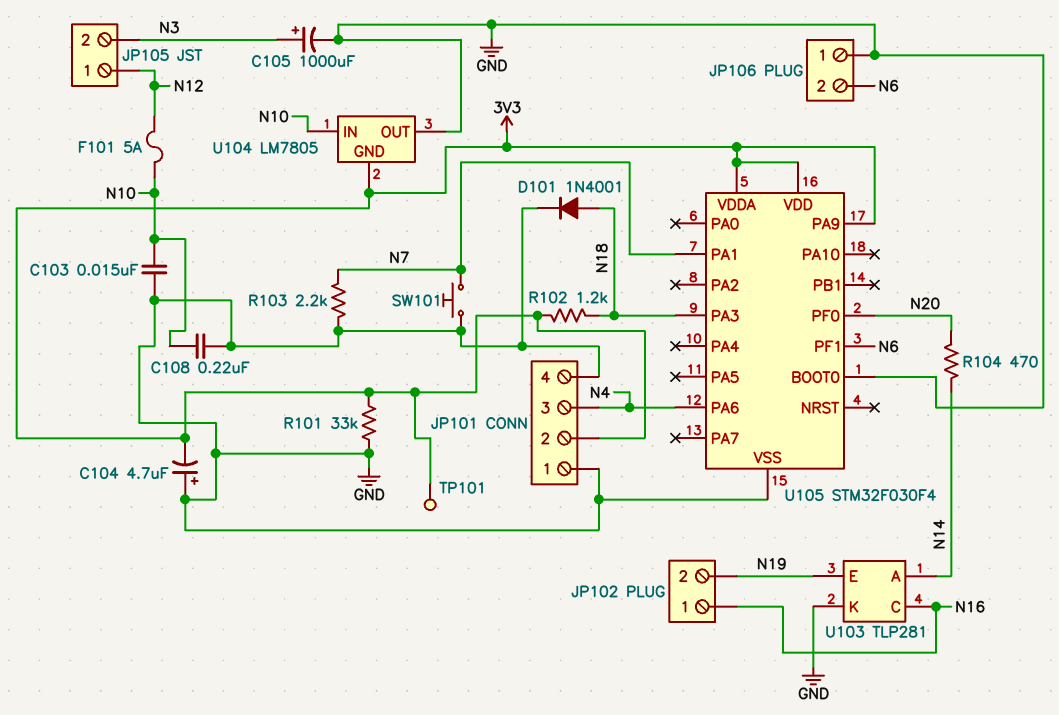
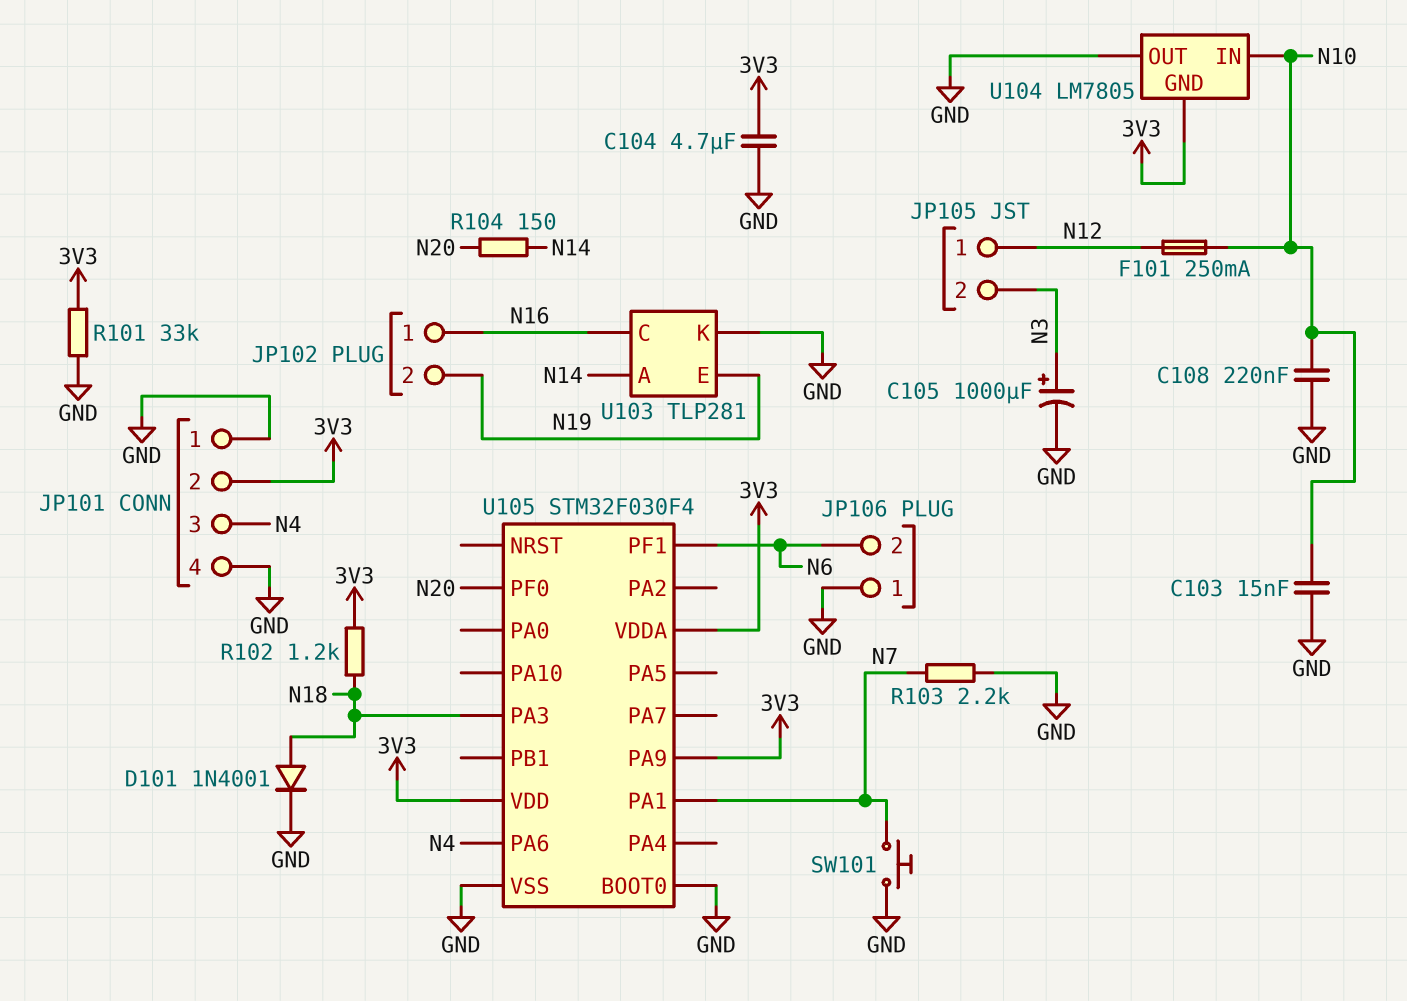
C104: 4.7uF (plus GND, minus 3V3) -> 4.7uF (3V3, GND)
F101: 5A (N10, N12) -> 250mA (N10, N12)
R104: 470 (N14, N20) -> 150 (N14, N20)
TP101: test point (3V3) -> none

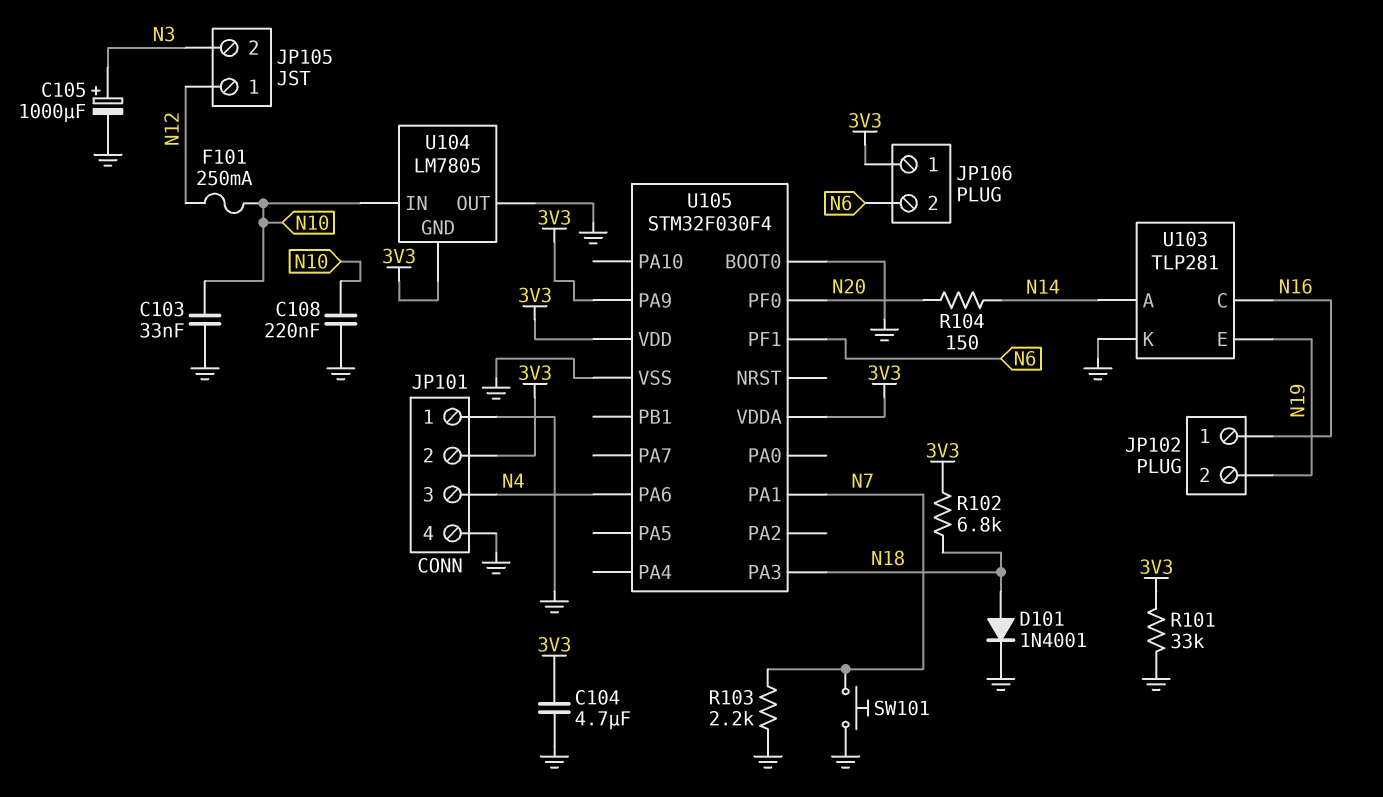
C103: 15nF (GND, N10) -> 33nF (GND, N10)
JP106 pin 1: GND -> 3V3
R102: 1.2k (3V3, N18) -> 6.8k (3V3, N18)

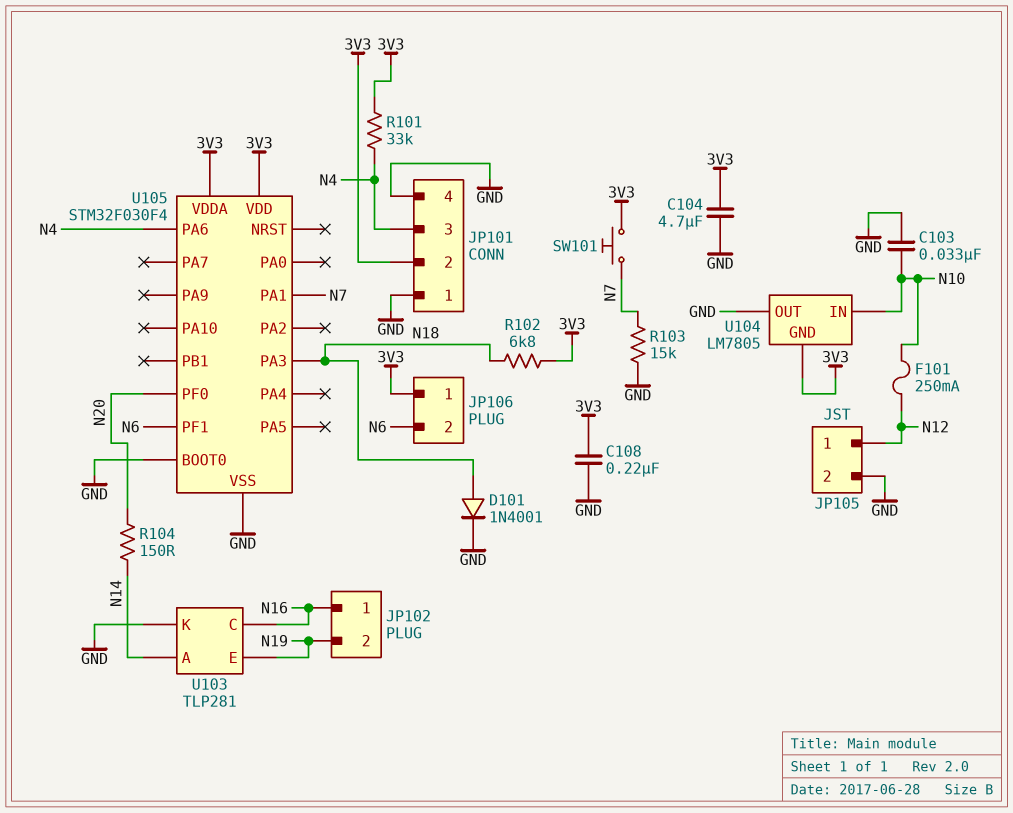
C105: 1000uF (plus N3, minus GND) -> none
C108: 220nF (GND, N10) -> 220nF (3V3, GND)
JP105 pin 2: N3 -> GND
R101: 33k (3V3, GND) -> 33k (3V3, N4)
R103: 2.2k (GND, N7) -> 15k (GND, N7)
SW101: button (GND, N7) -> button (3V3, N7)
U105 pin PA9: 3V3 -> none

